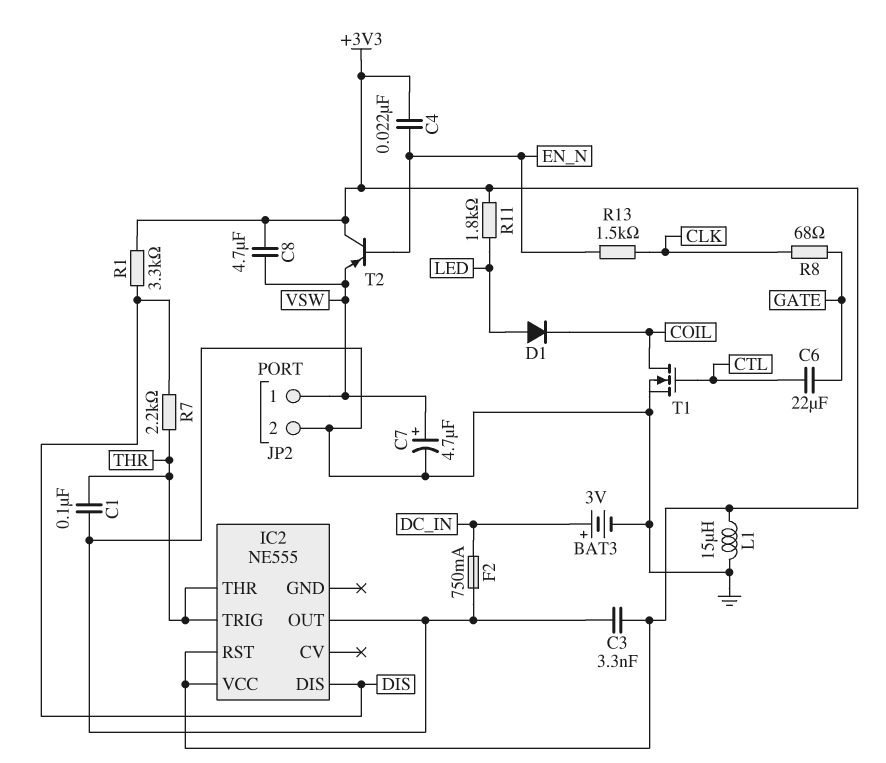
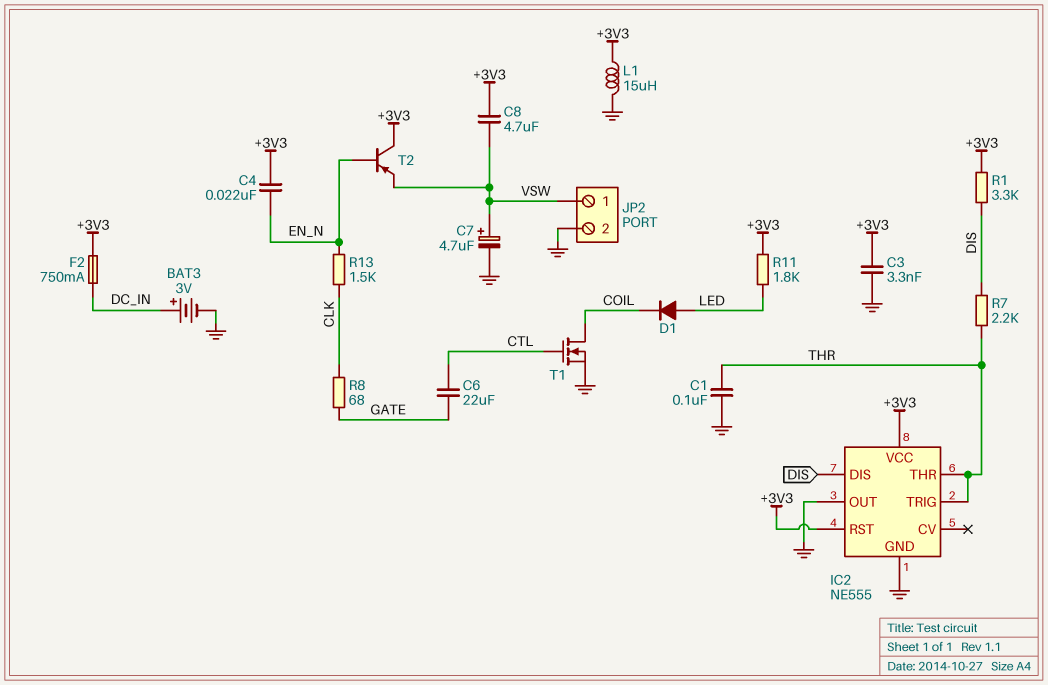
F2: 750mA (DC_IN, GND) -> 750mA (+3V3, DC_IN)
IC2 pin GND: none -> GND

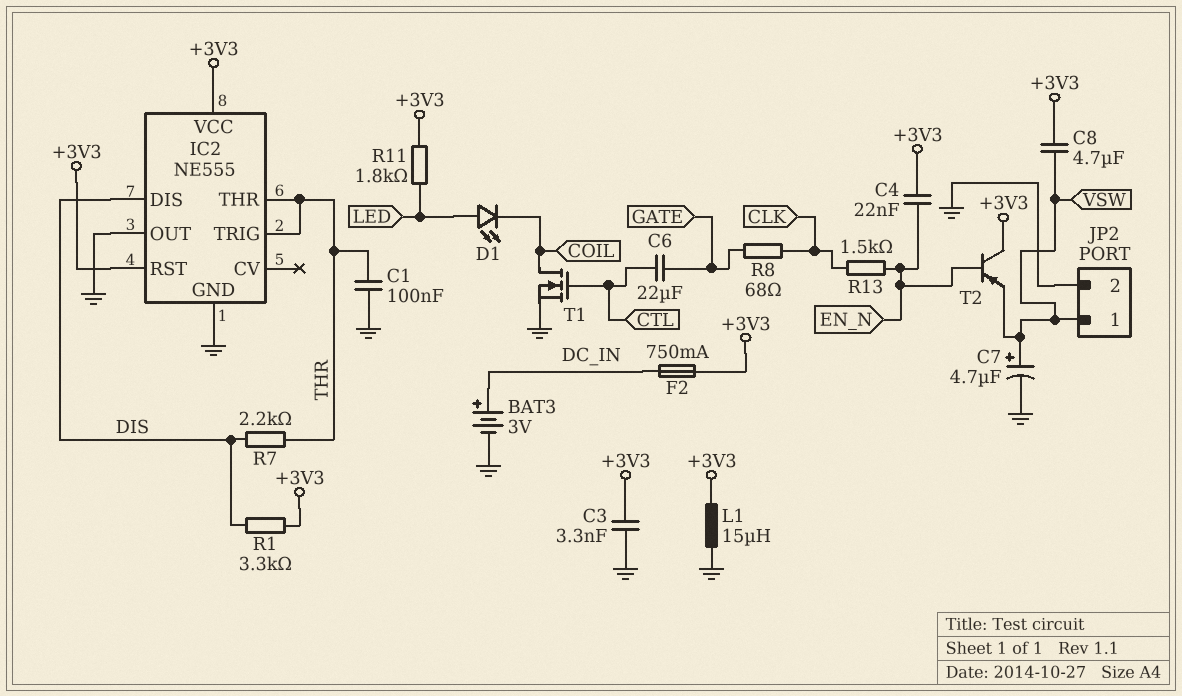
D1: diode (A LED, K COIL) -> LED (A LED, K COIL)

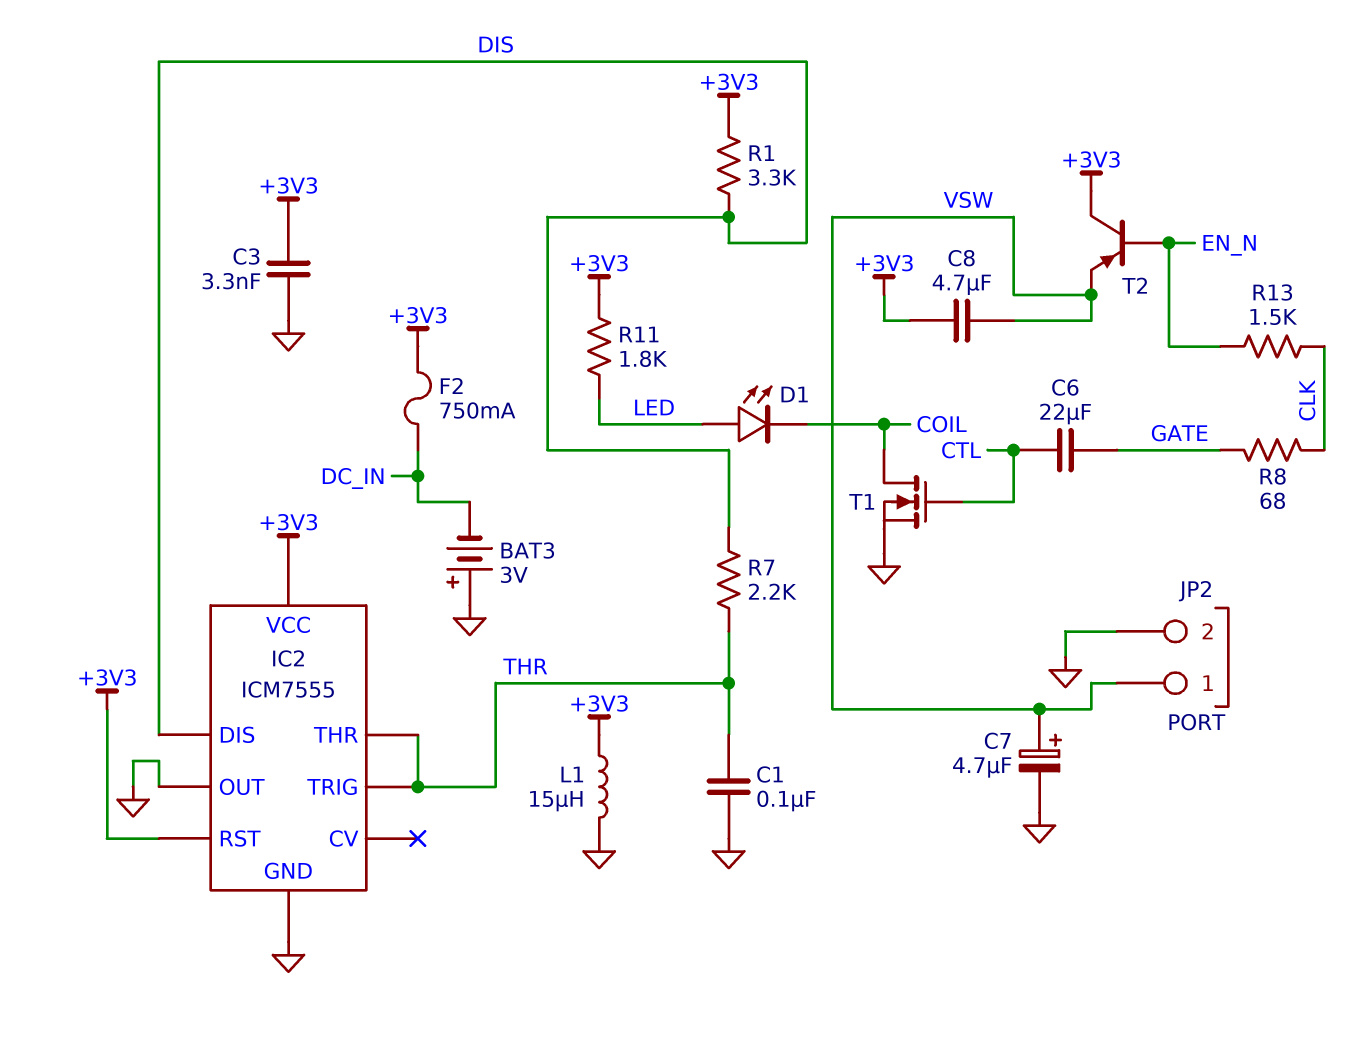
BAT3: 3V (plus DC_IN, minus GND) -> 3V (plus GND, minus DC_IN)
C4: 22nF (+3V3, EN_N) -> none
IC2: NE555 -> ICM7555

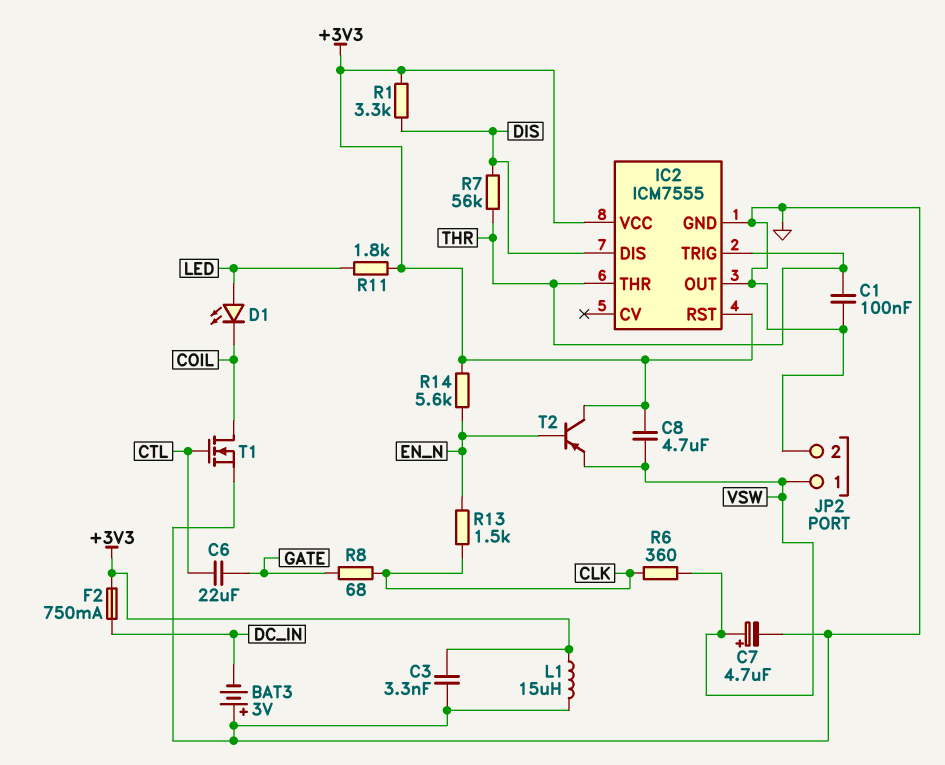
R6: none -> 360 (CLK, VSW)
R7: 2.2k (DIS, THR) -> 56k (DIS, THR)
R14: none -> 5.6k (+3V3, EN_N)

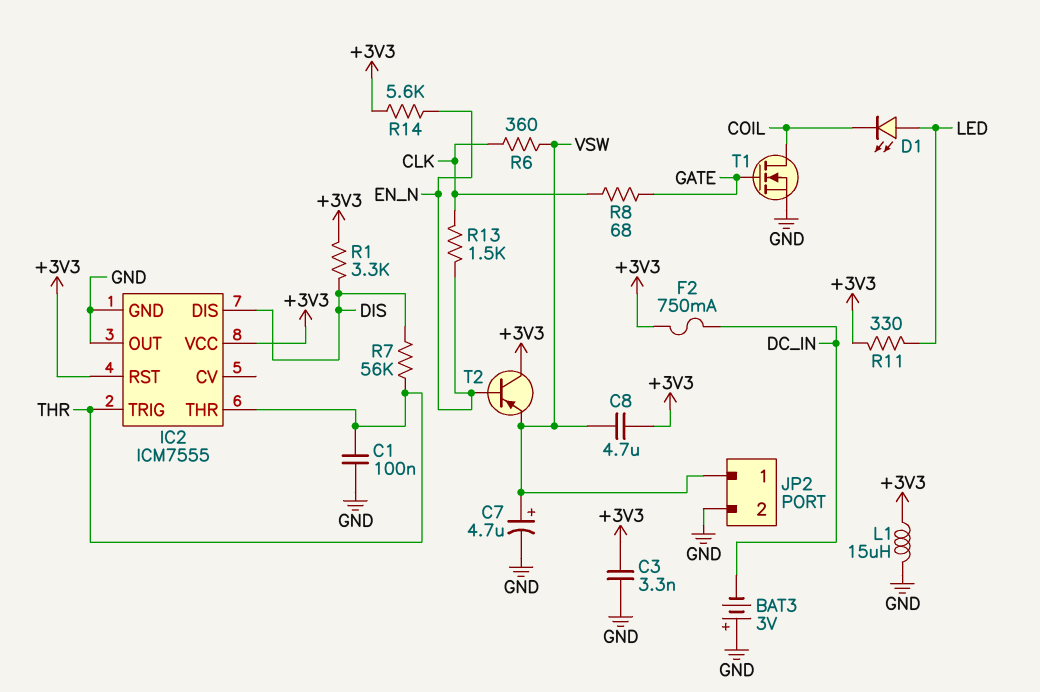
C6: 22uF (CTL, GATE) -> none
R11: 1.8k (+3V3, LED) -> 330 (+3V3, LED)
T1: NMOS (G CTL, D COIL, S GND) -> NMOS (G GATE, D COIL, S GND)

